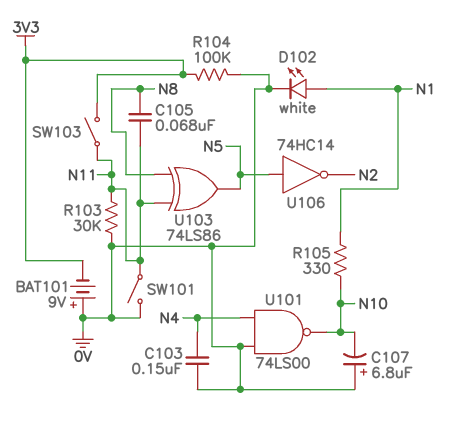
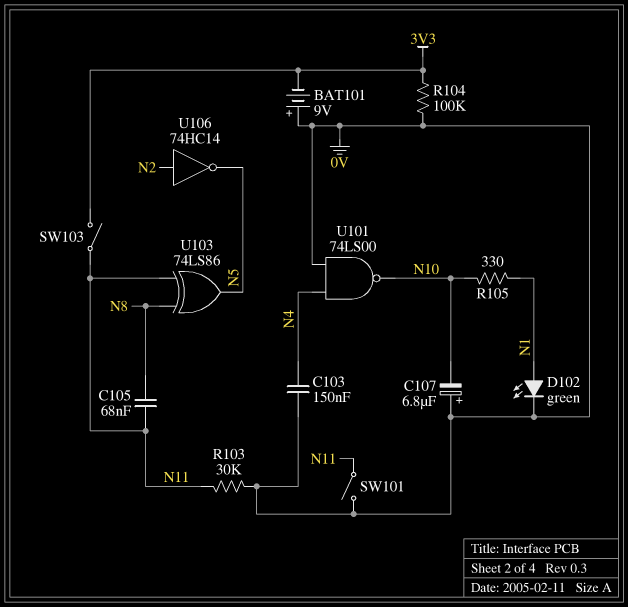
D102: LED white (A N1, K 0V) -> LED green (A N1, K 0V)
U106: NOT 74HC14 (in N5, out N2) -> NOT 74HC14 (in N2, out N5)

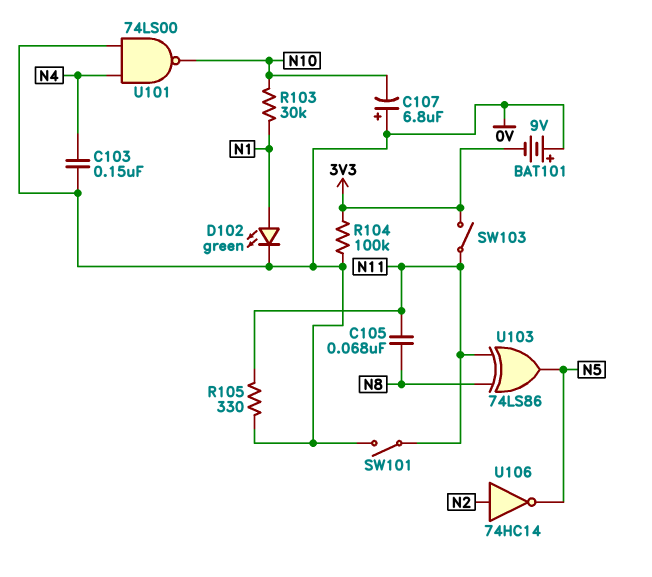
R103: 30k (0V, N11) -> 30k (N1, N10)
R105: 330 (N1, N10) -> 330 (0V, N11)

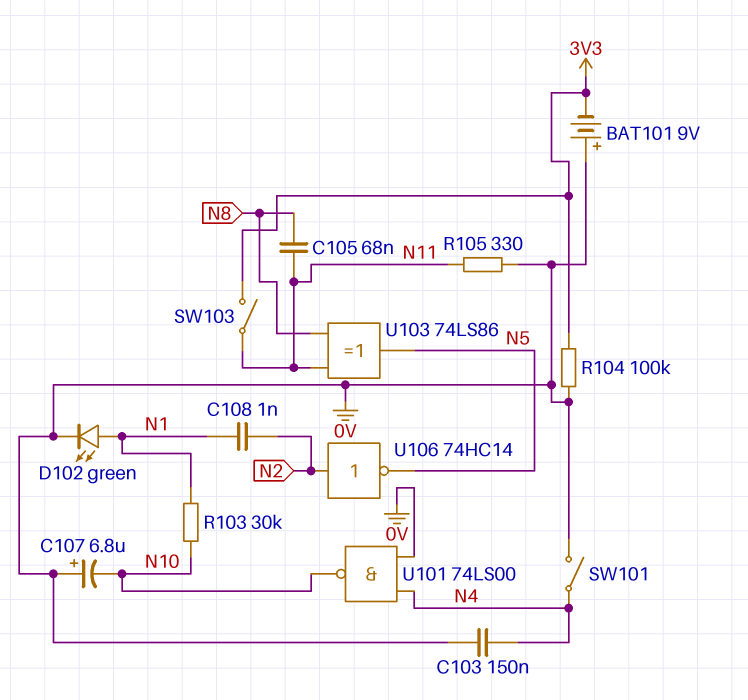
C108: none -> 1nF (N1, N2)
SW101: switch (0V, N11) -> switch (0V, N4)

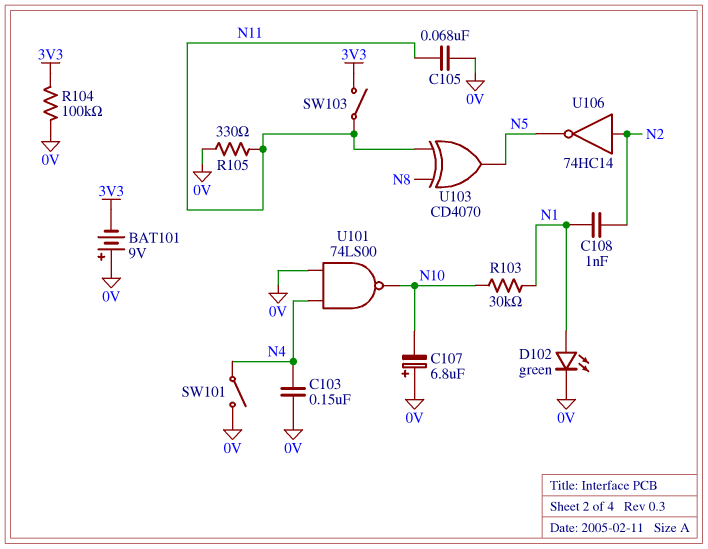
C105: 68nF (N8, N11) -> 68nF (0V, N11)
U103: XOR 74LS86 (in N8, in N11, out N5) -> XOR CD4070 (in N8, in N11, out N5)

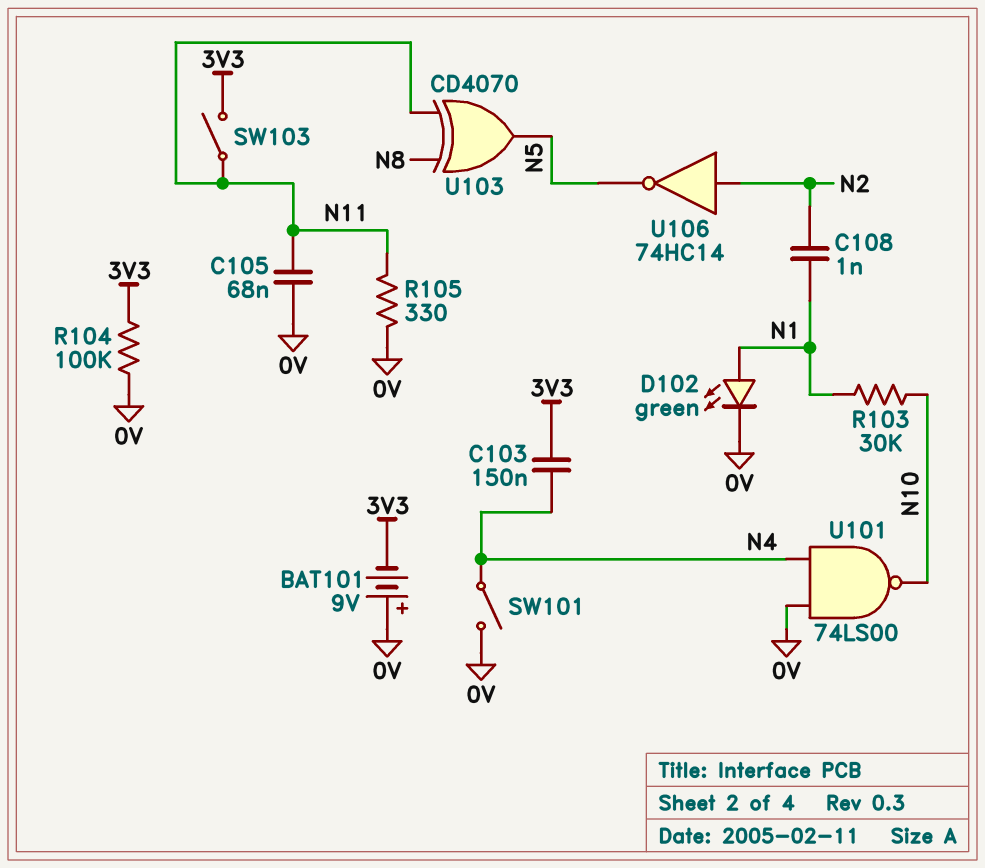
C103: 150nF (0V, N4) -> 150nF (3V3, N4)
C107: 6.8uF (plus 0V, minus N10) -> none

